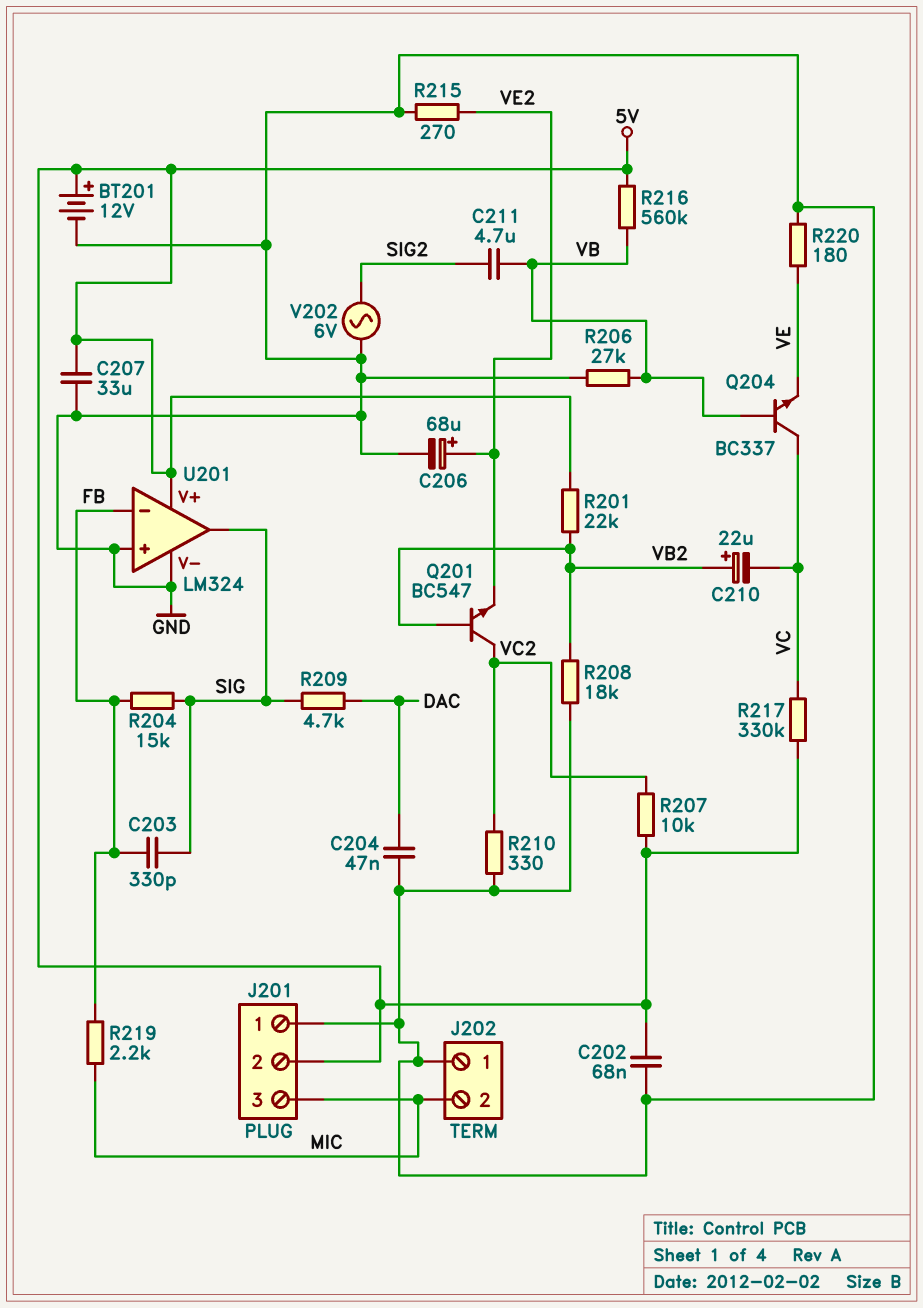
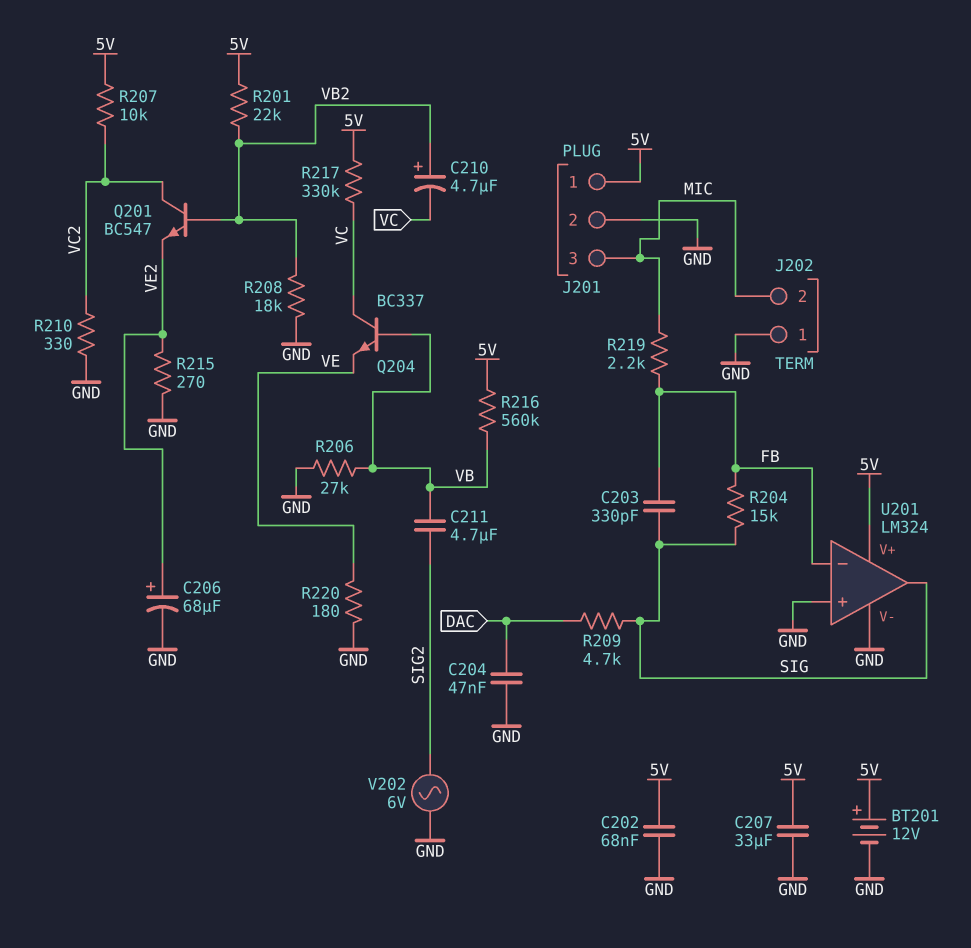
C210: 22uF (plus VB2, minus VC) -> 4.7uF (plus VB2, minus VC)
J201 pin 1: GND -> 5V
J201 pin 2: 5V -> GND

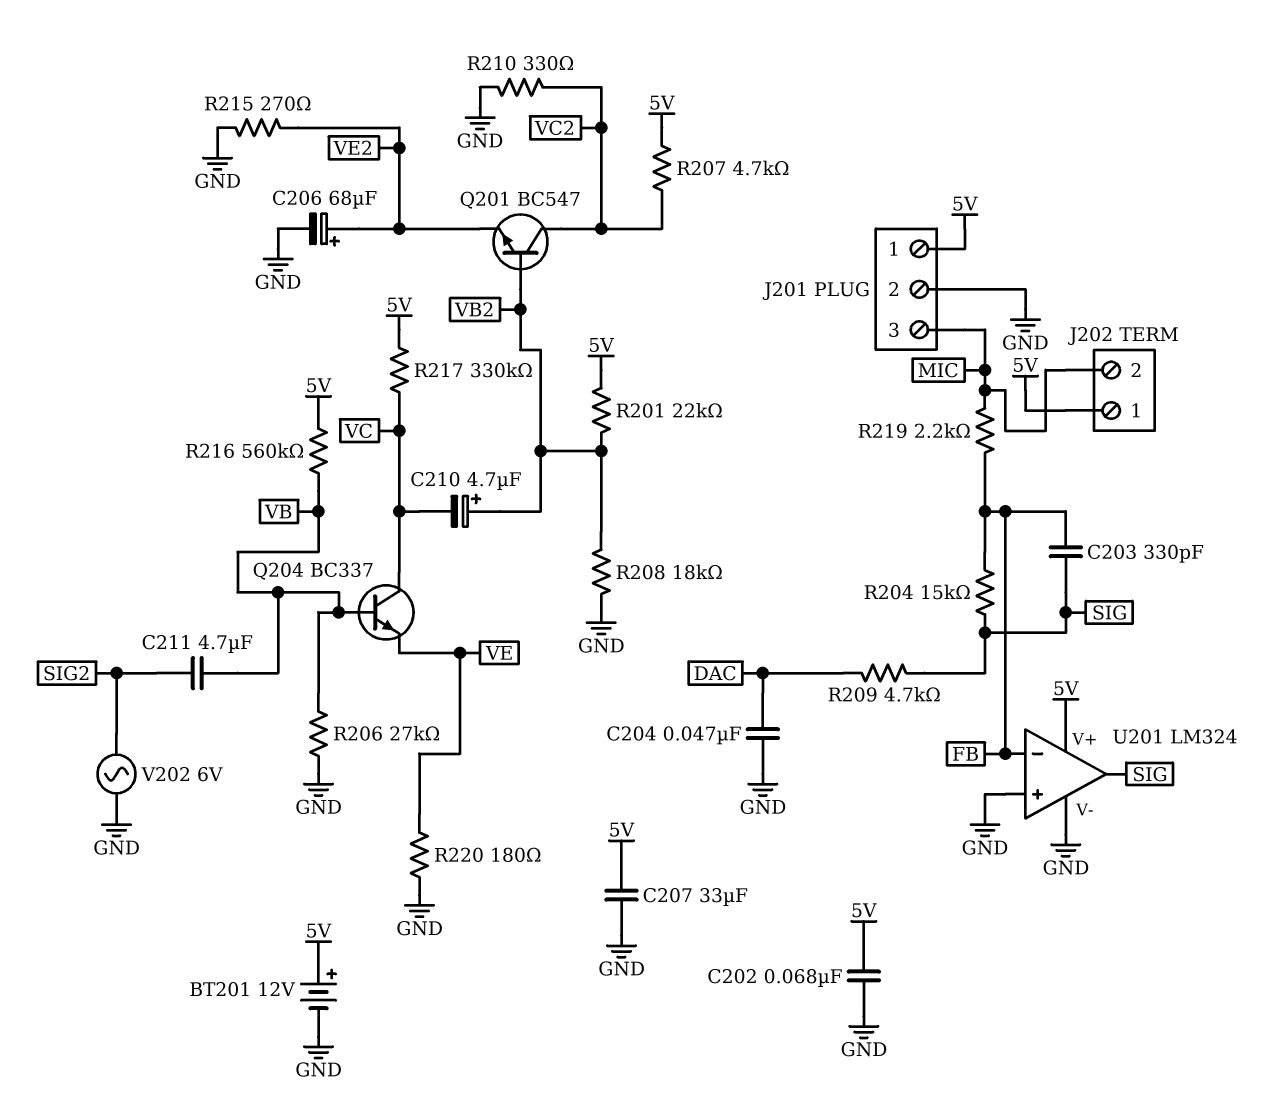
J202 pin 1: GND -> 5V
R207: 10k (5V, VC2) -> 4.7k (5V, VC2)

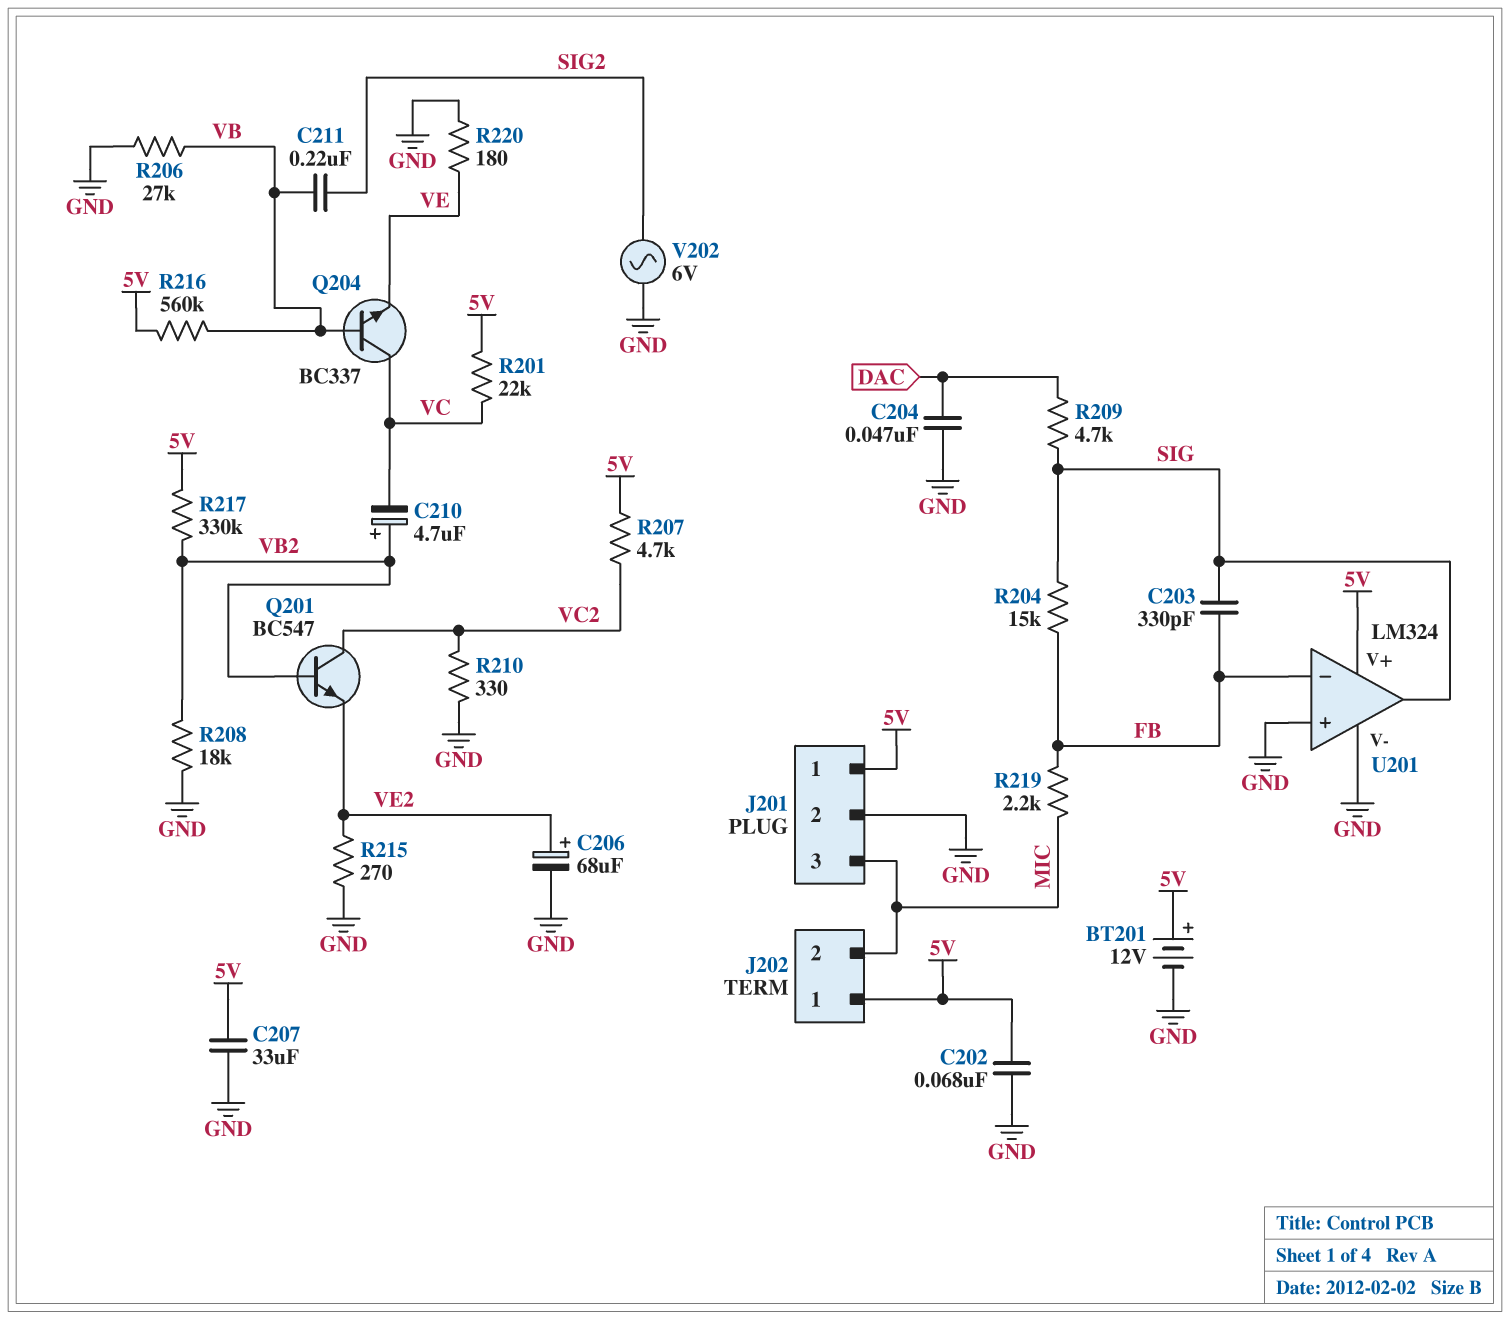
C211: 4.7uF (SIG2, VB) -> 220nF (SIG2, VB)
R201: 22k (5V, VB2) -> 22k (5V, VC)
R217: 330k (5V, VC) -> 330k (5V, VB2)

